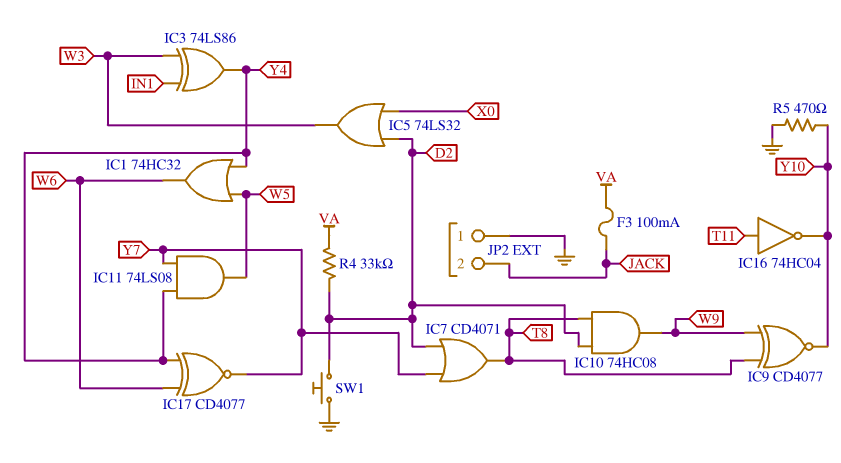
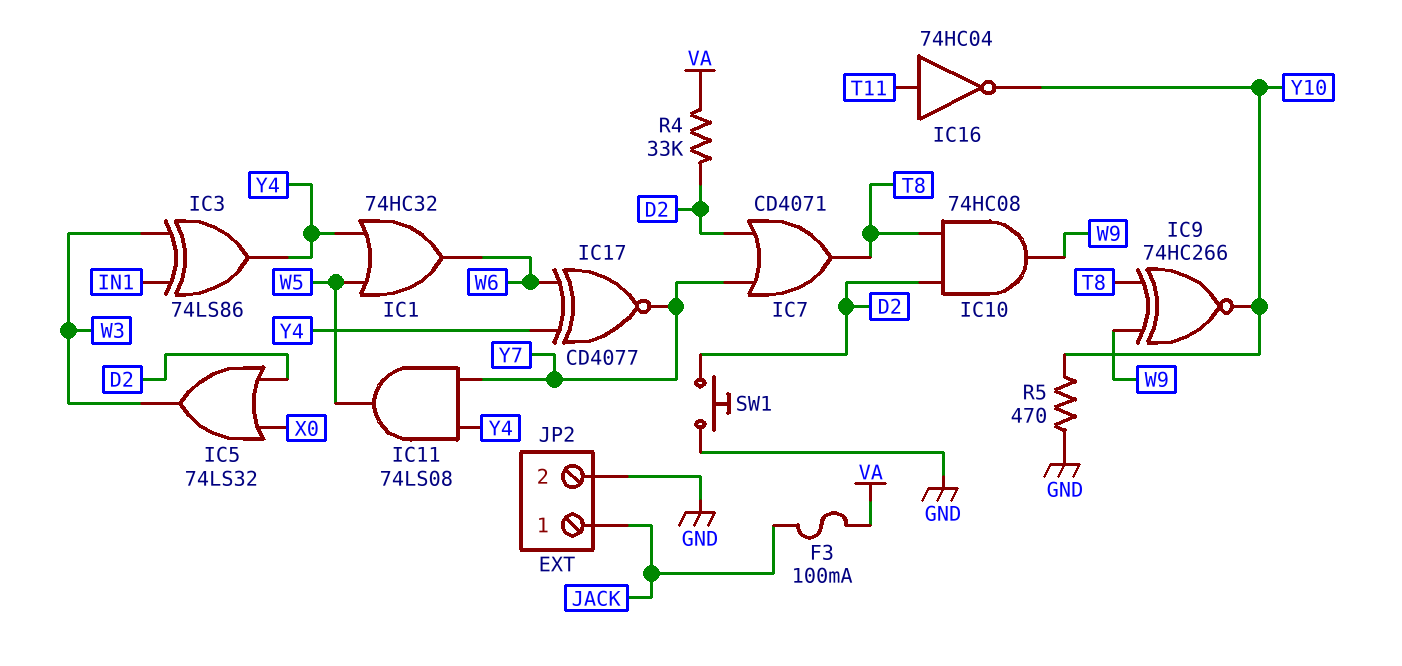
IC9: XNOR CD4077 (in T8, in W9, out Y10) -> XNOR 74HC266 (in T8, in W9, out Y10)
JP2 pin 1: GND -> JACK
JP2 pin 2: JACK -> GND

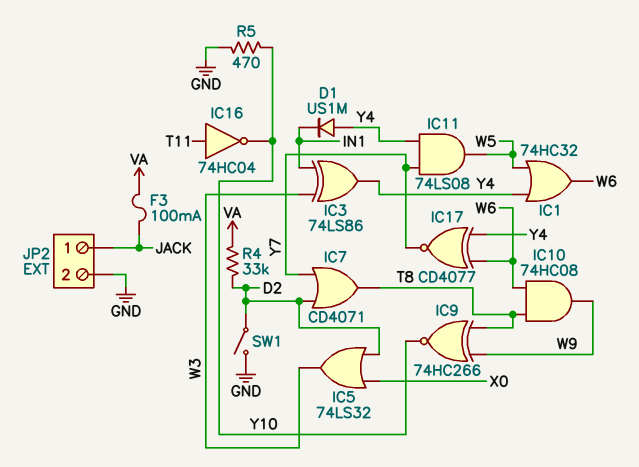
D1: none -> diode US1M (A Y4, K IN1)
IC10: AND 74HC08 (in D2, in T8, out W9) -> AND 74HC08 (in T8, in W6, out W9)
SW1: button (D2, GND) -> switch (D2, GND)

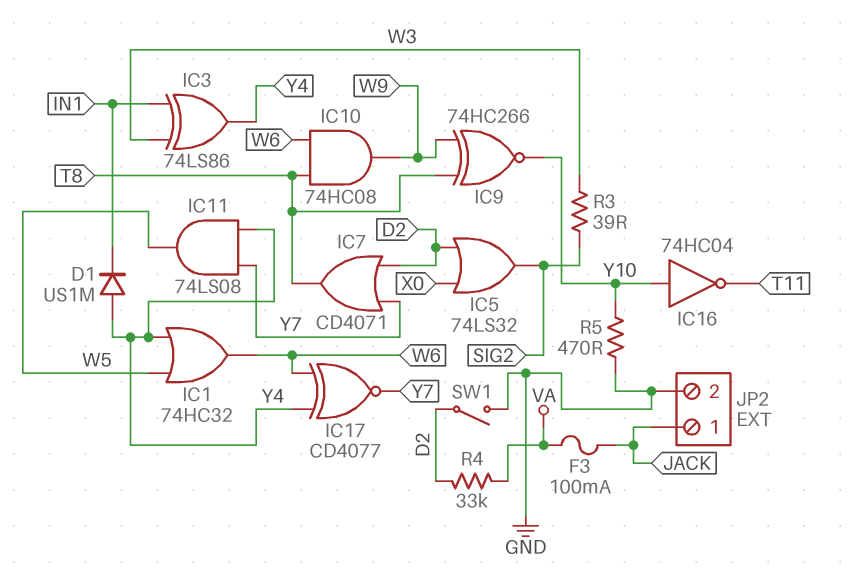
IC5: OR 74LS32 (in D2, in X0, out W3) -> OR 74LS32 (in D2, in X0, out SIG2)
IC16: NOT 74HC04 (in T11, out Y10) -> NOT 74HC04 (in Y10, out T11)
R3: none -> 39 (SIG2, W3)

